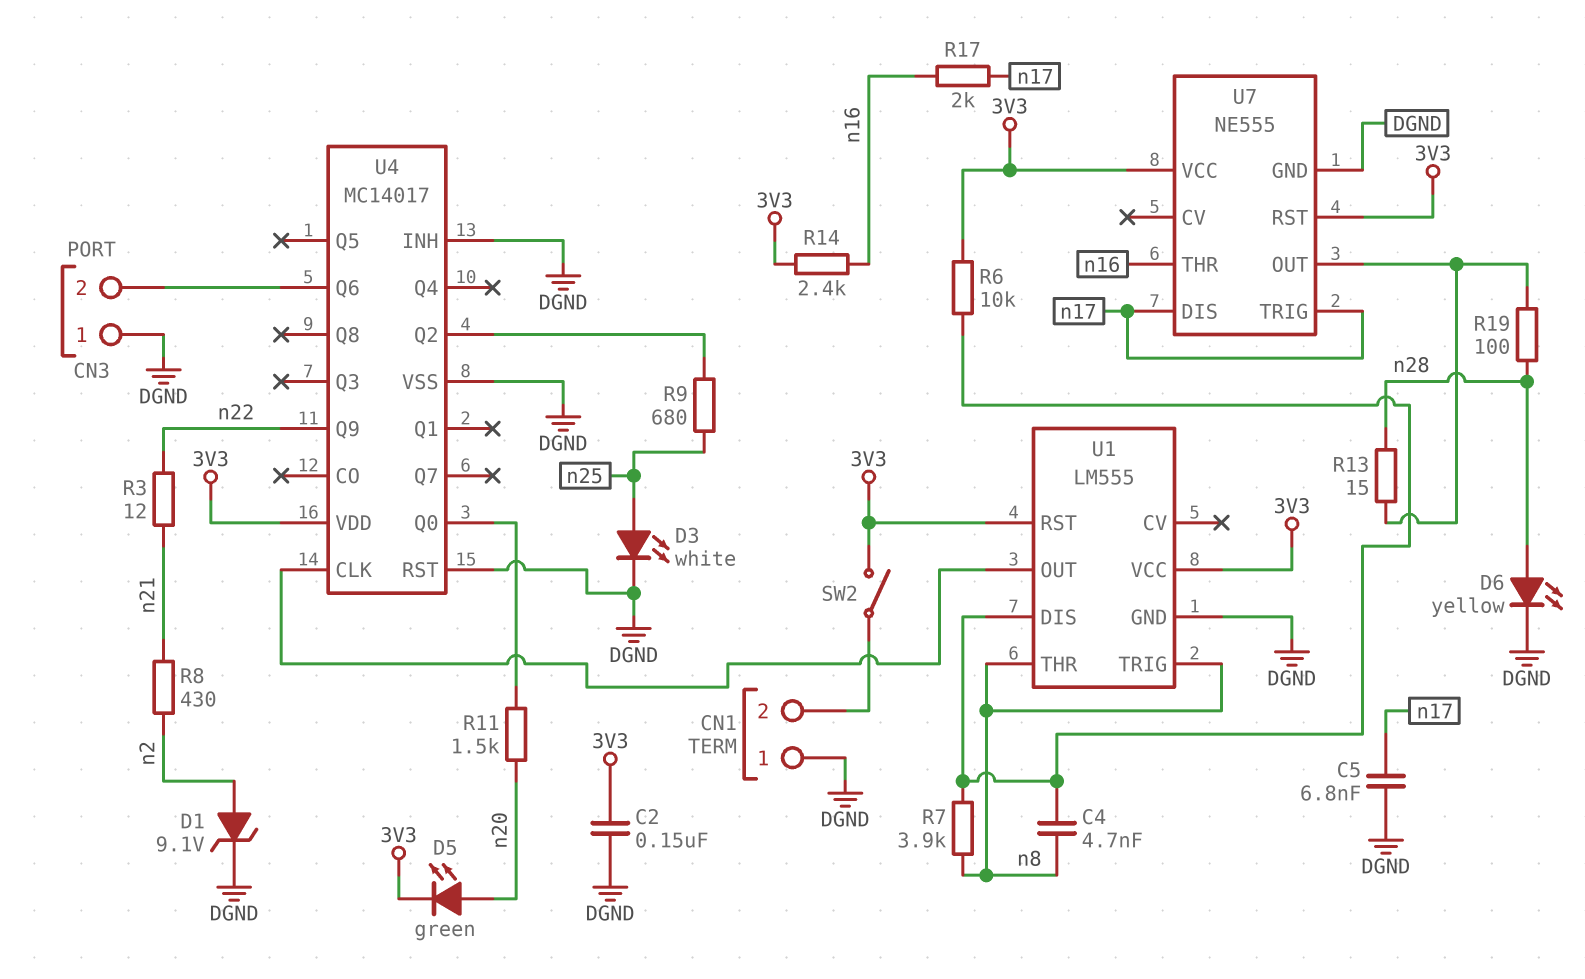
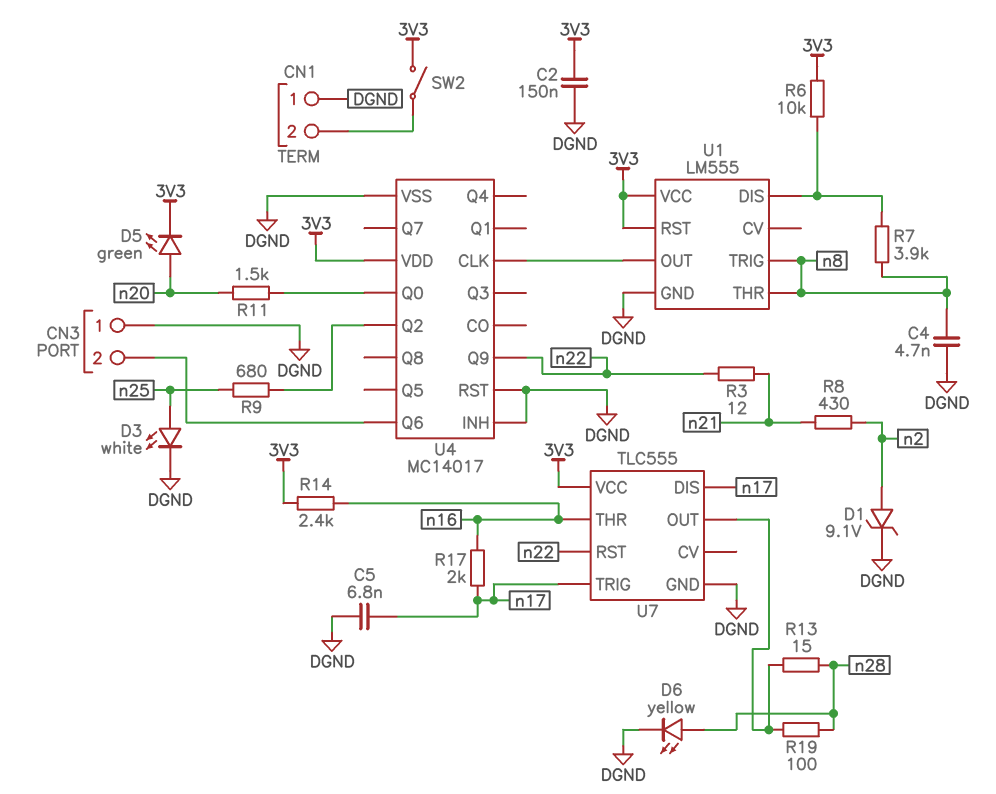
C4: 4.7nF (U1/DIS, n8) -> 4.7nF (DGND, n8)
U7: NE555 -> TLC555
U7 pin RST: 3V3 -> n22

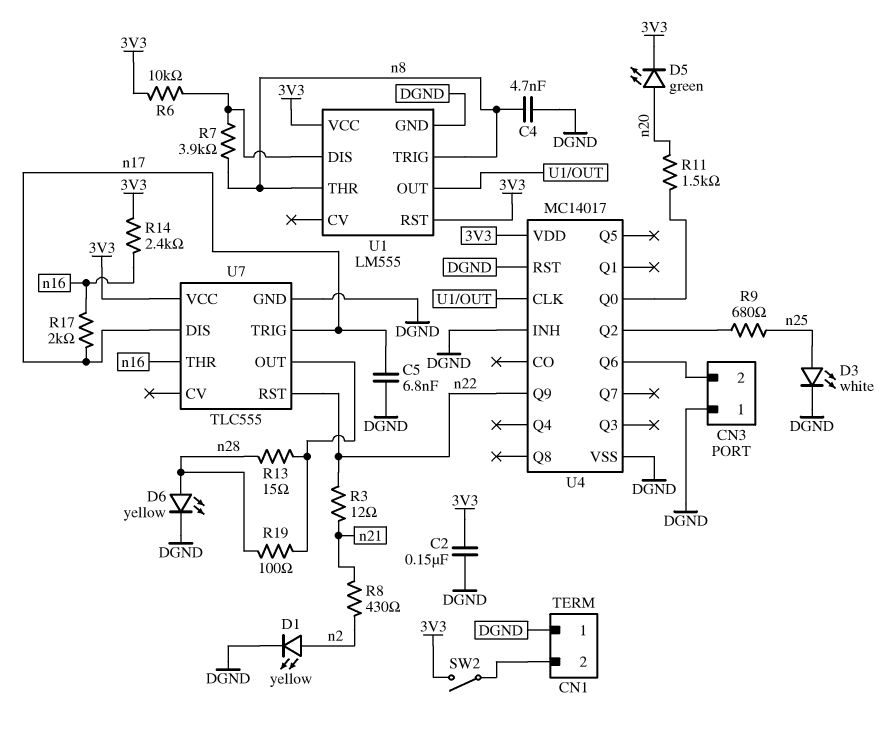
D1: zener 9.1V (A n2, K DGND) -> LED yellow (A n2, K DGND)

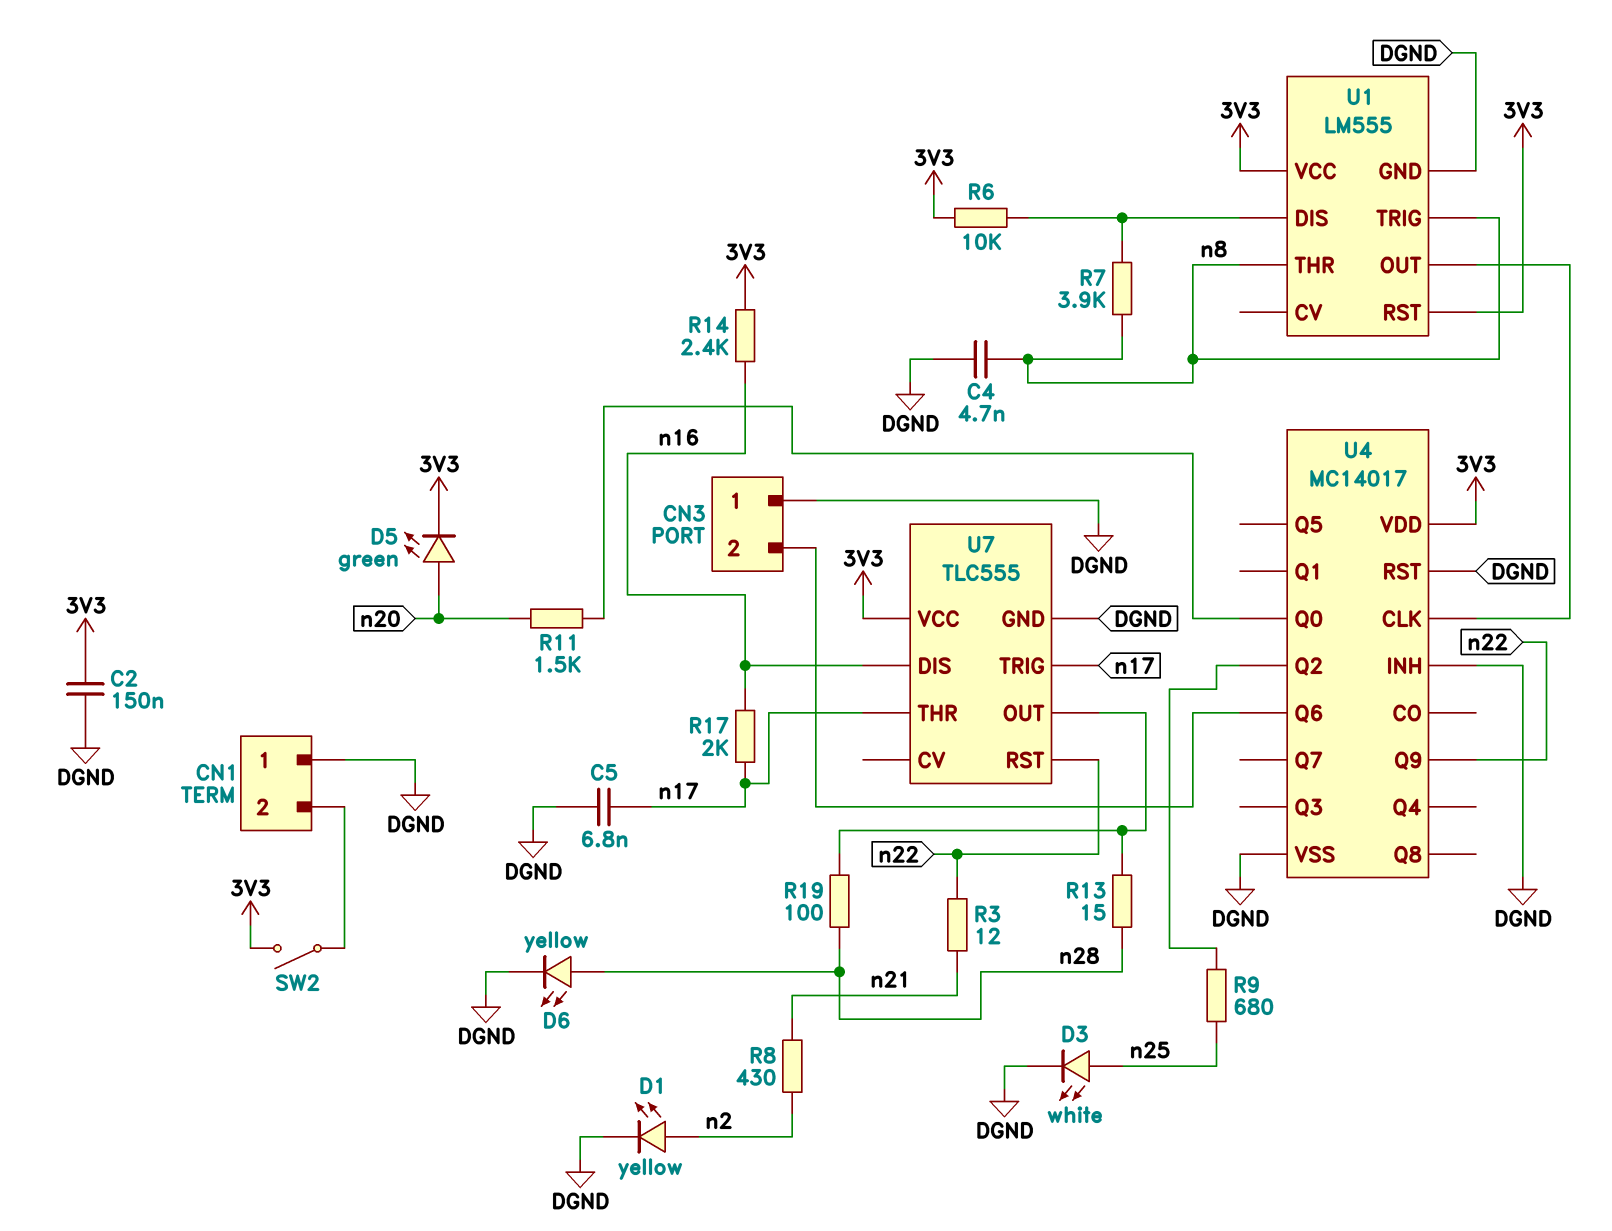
U7 pin DIS: n17 -> n16
U7 pin THR: n16 -> n17

